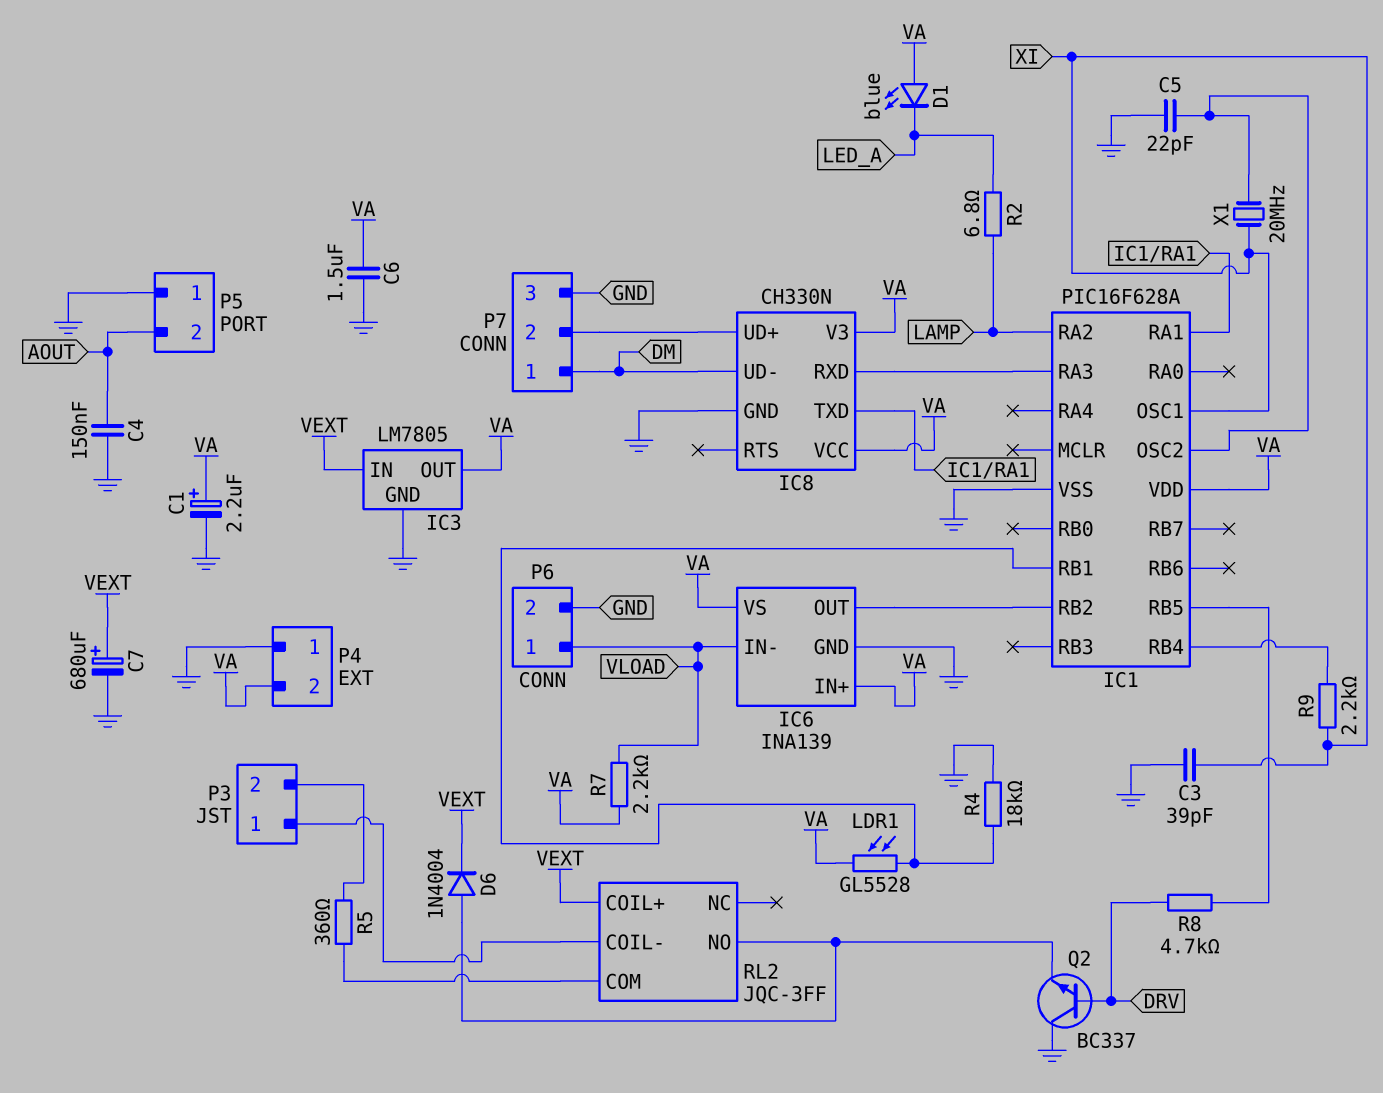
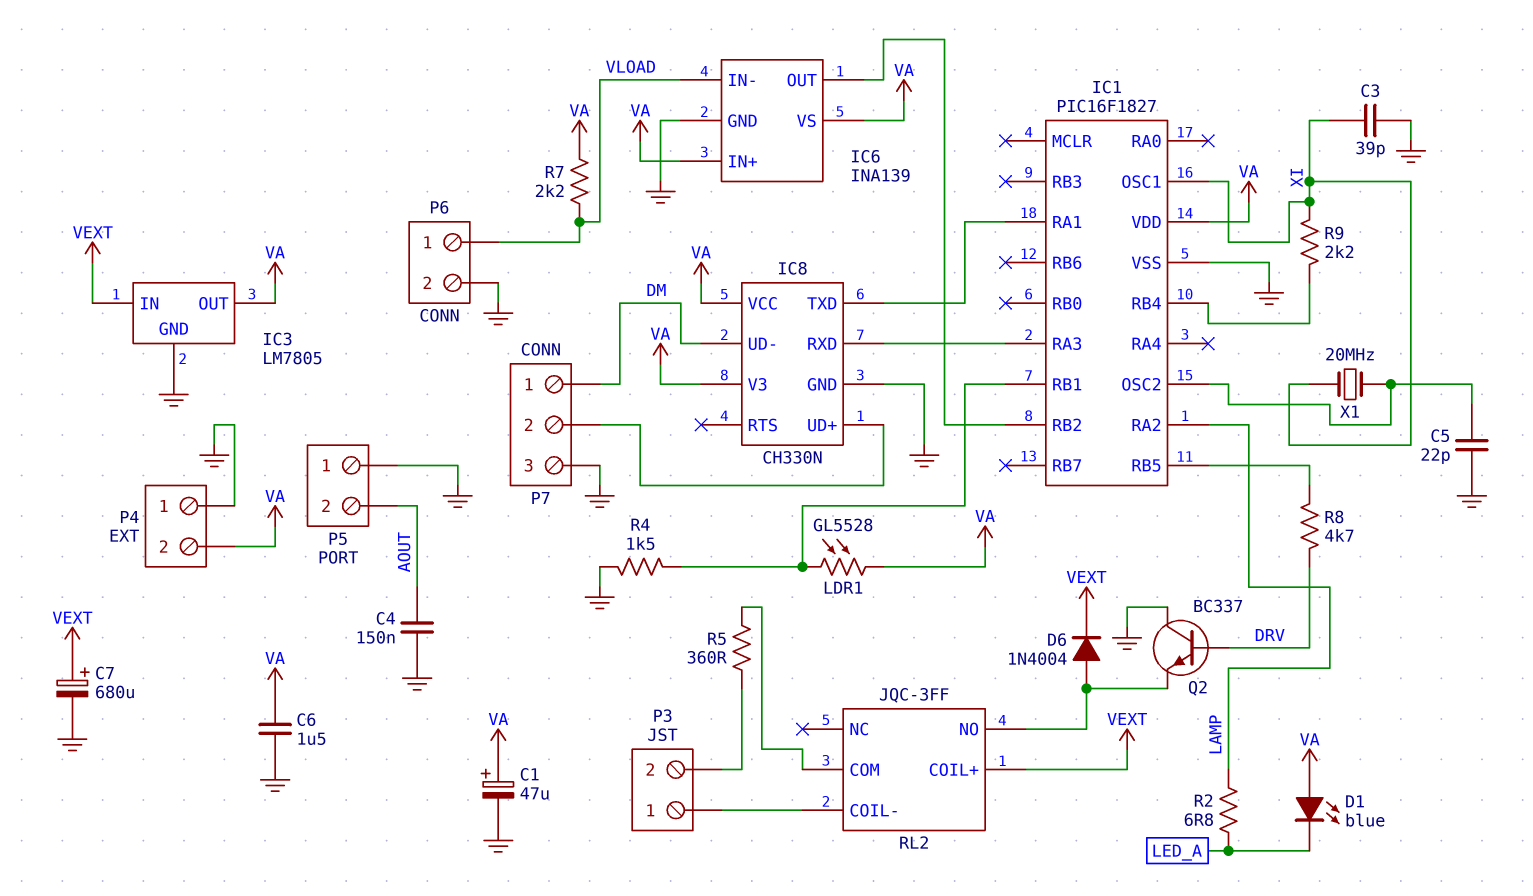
C1: 2.2uF (plus VA, minus GND) -> 47uF (plus VA, minus GND)
IC1: PIC16F628A -> PIC16F1827
R4: 18k (GND, IC1/RB1) -> 1.5k (GND, IC1/RB1)

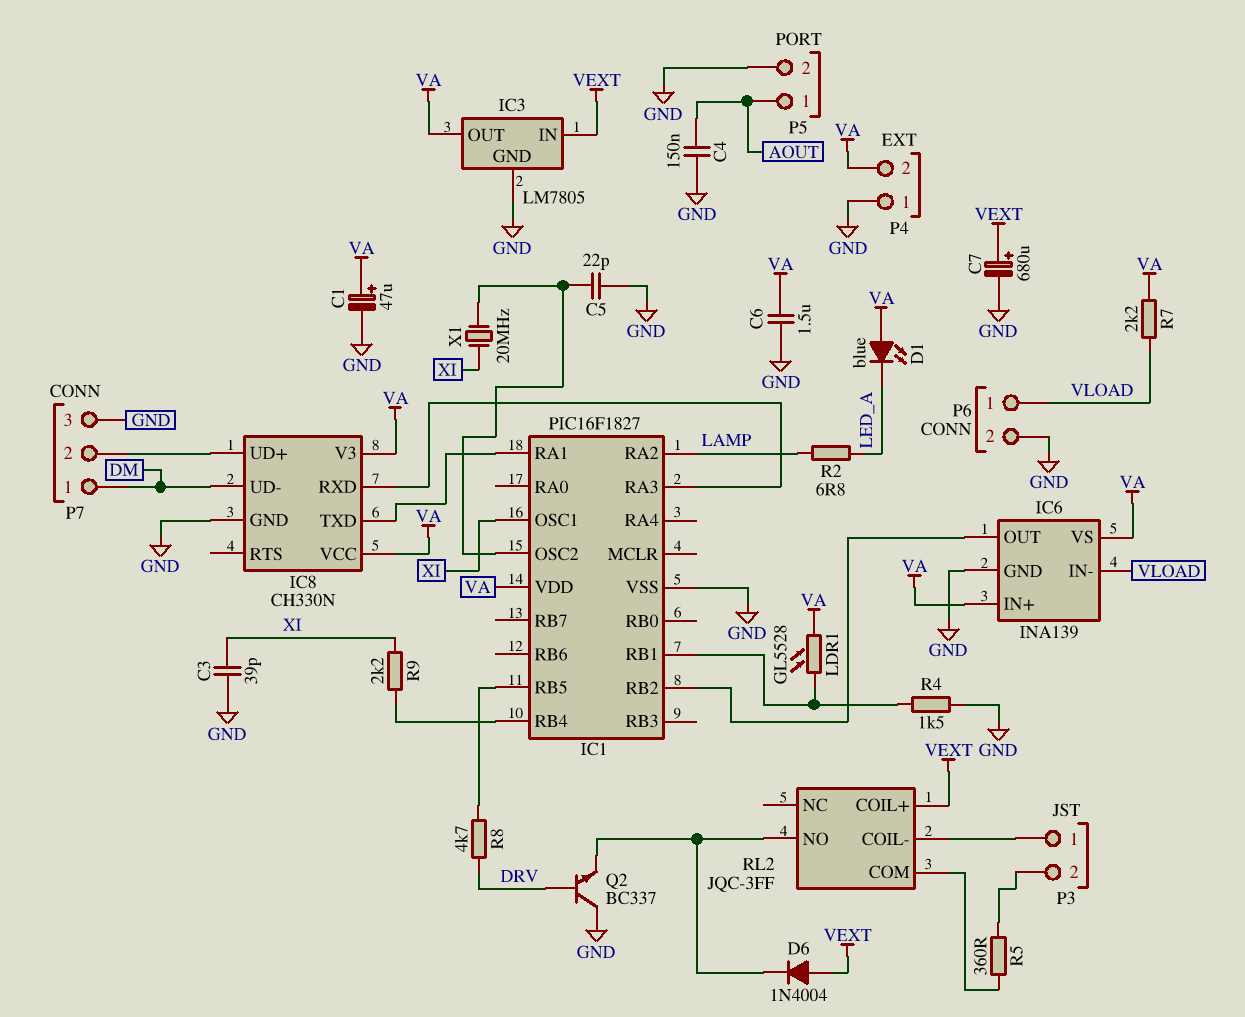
D6: diode 1N4004 (A RL2/NO, K VEXT) -> diode 1N4004 (A VEXT, K RL2/NO)
P5 pin 1: GND -> AOUT
P5 pin 2: AOUT -> GND

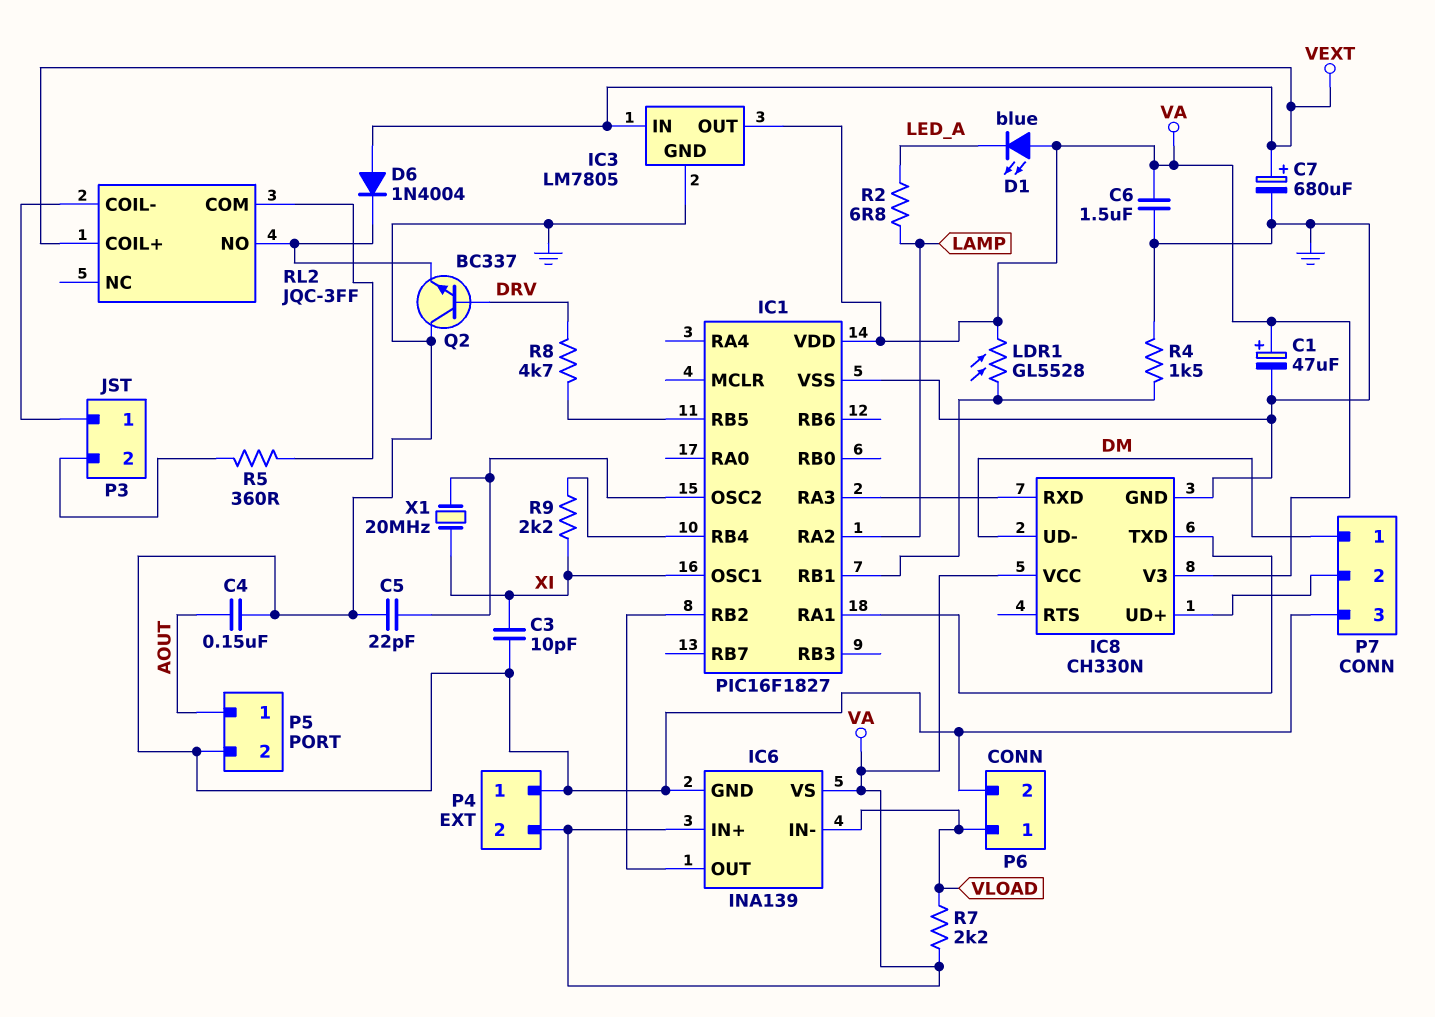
C3: 39pF (GND, XI) -> 10pF (GND, XI)

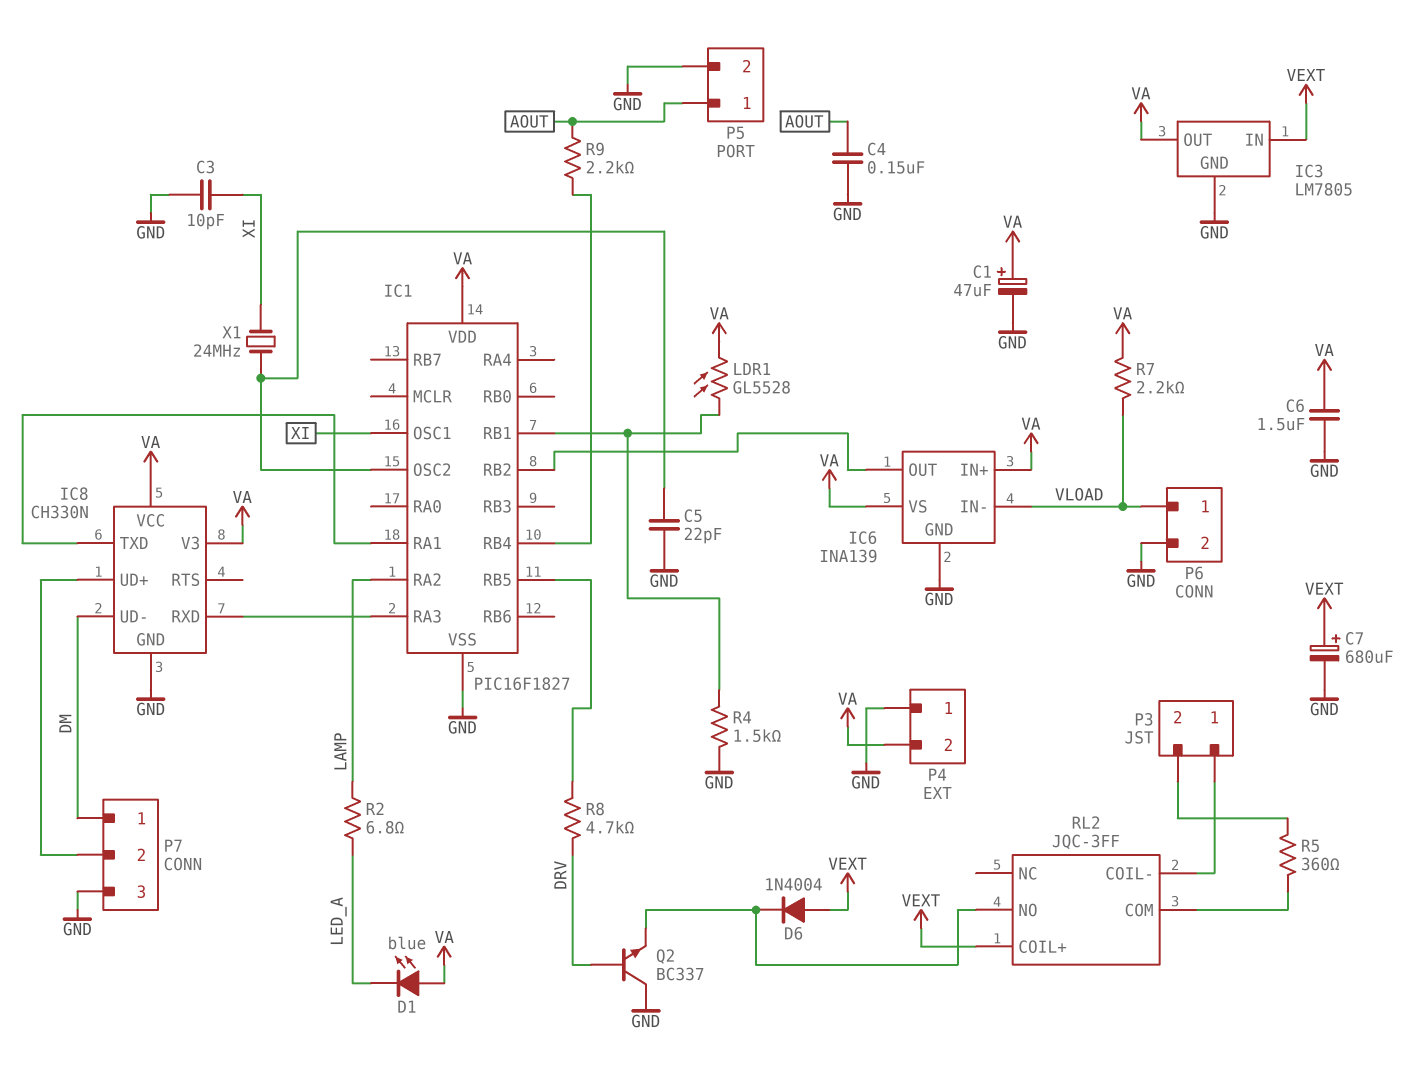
R9: 2.2k (IC1/RB4, XI) -> 2.2k (AOUT, IC1/RB4)
X1: 20MHz (IC1/OSC2, XI) -> 24MHz (IC1/OSC2, XI)

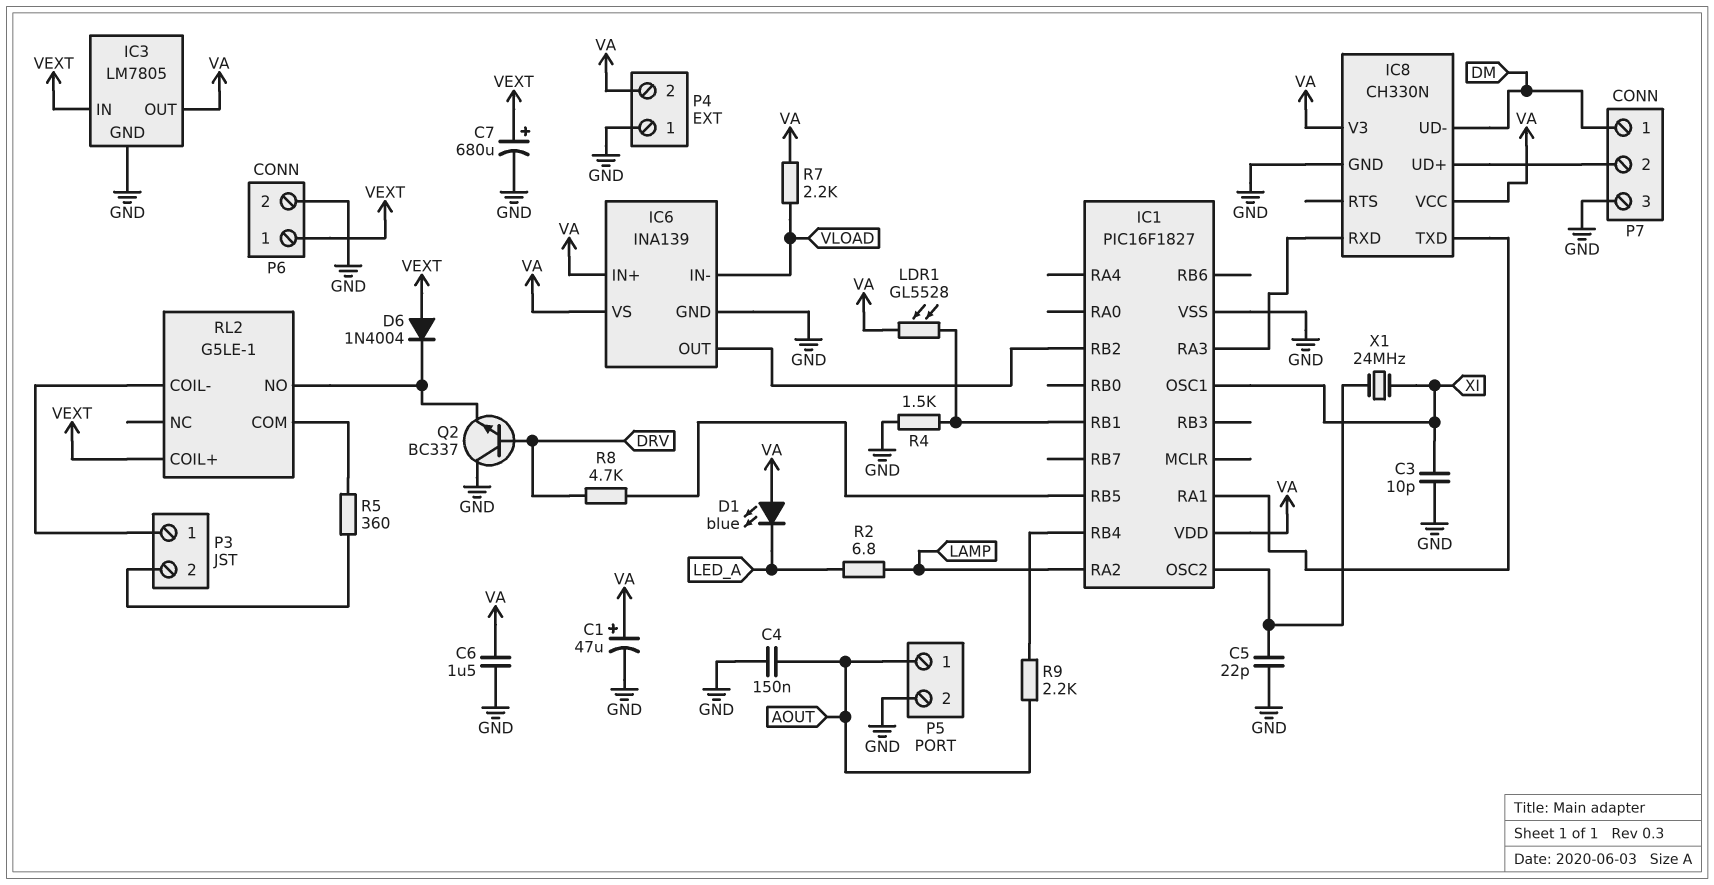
P6 pin 1: VLOAD -> VEXT
RL2: JQC-3FF -> G5LE-1

